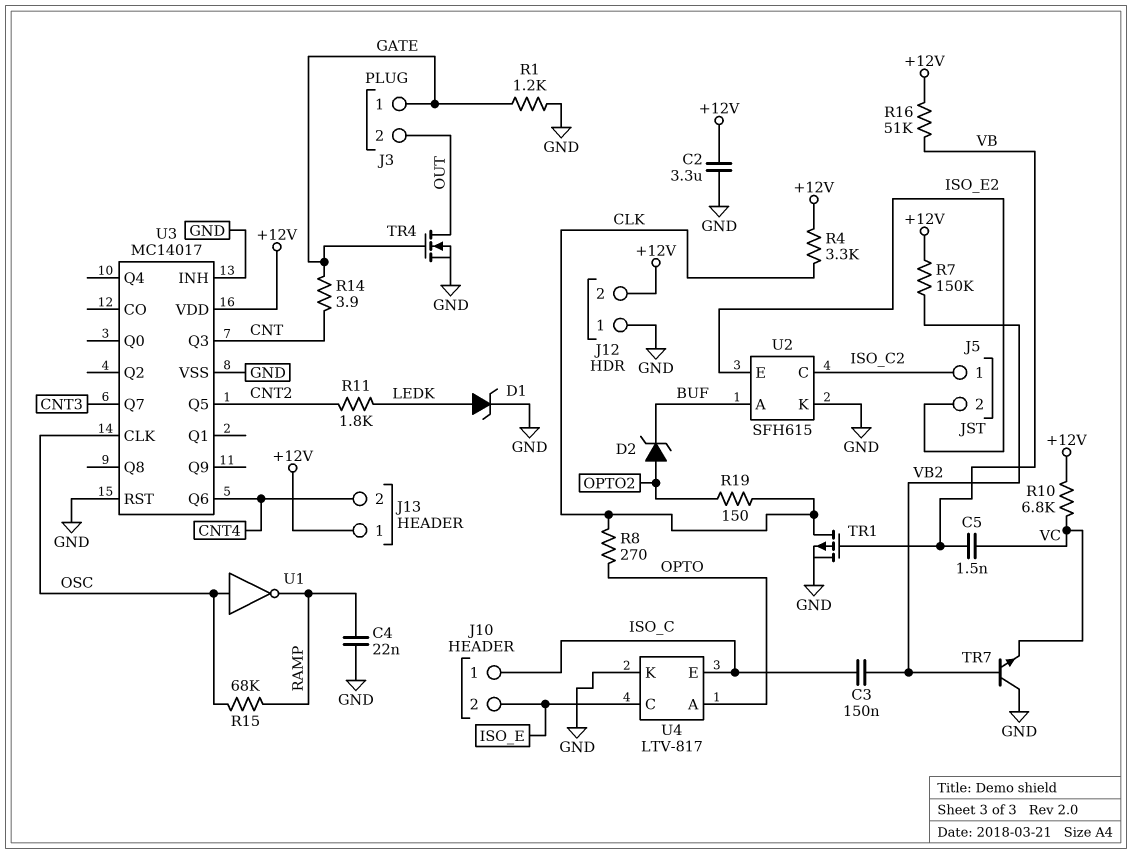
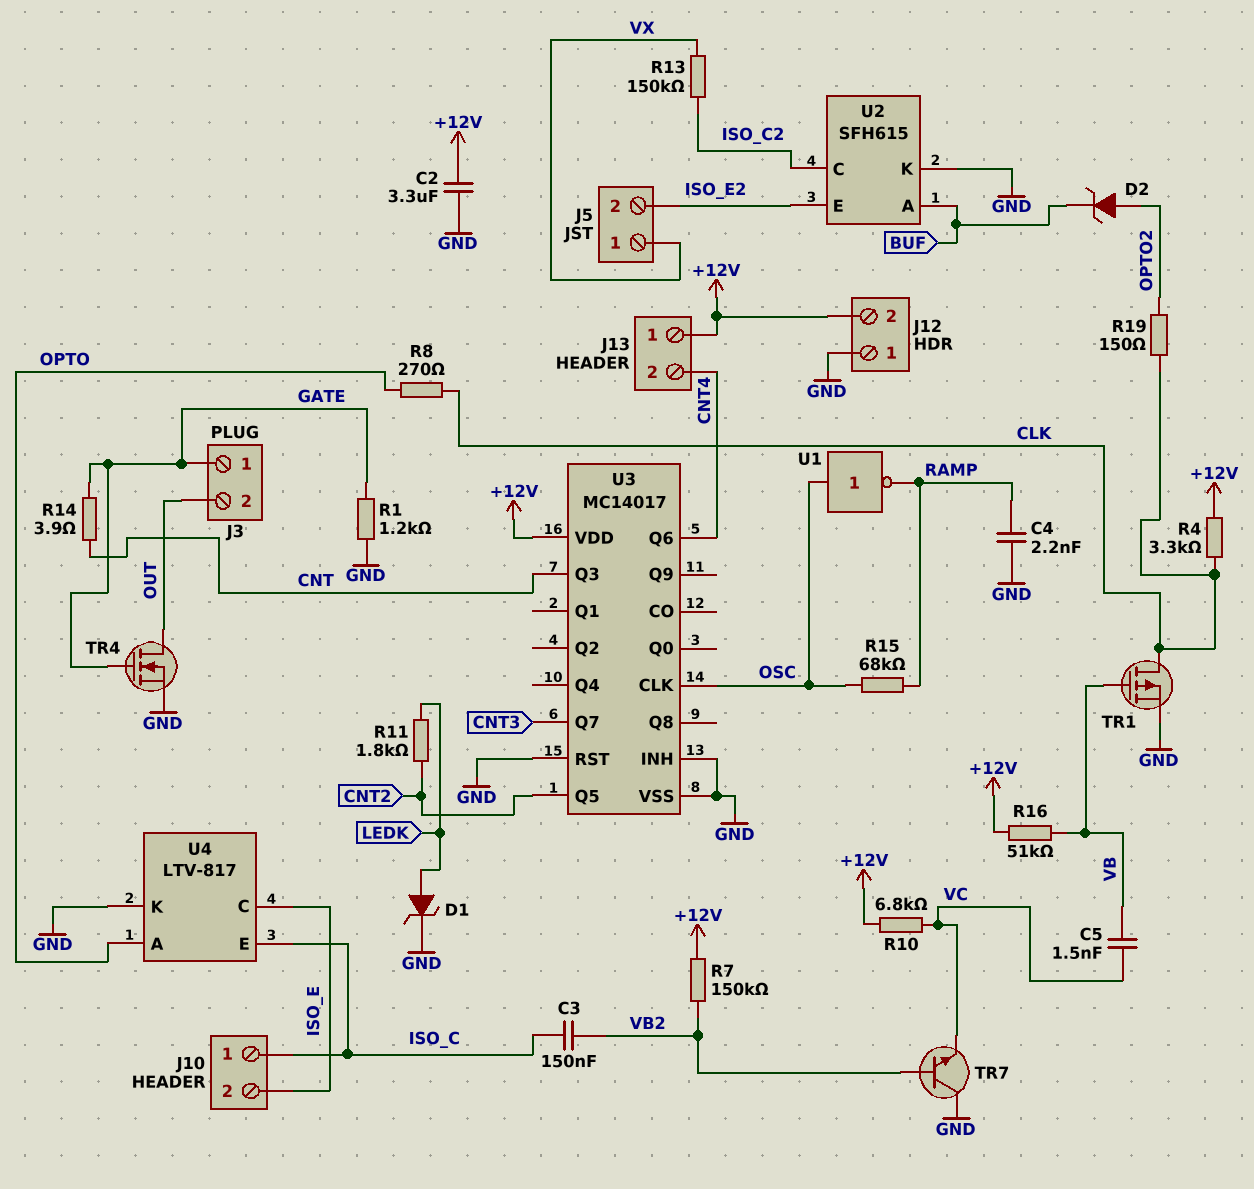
C4: 22nF (GND, RAMP) -> 2.2nF (GND, RAMP)
J5 pin 1: ISO_C2 -> VX
R13: none -> 150k (ISO_C2, VX)

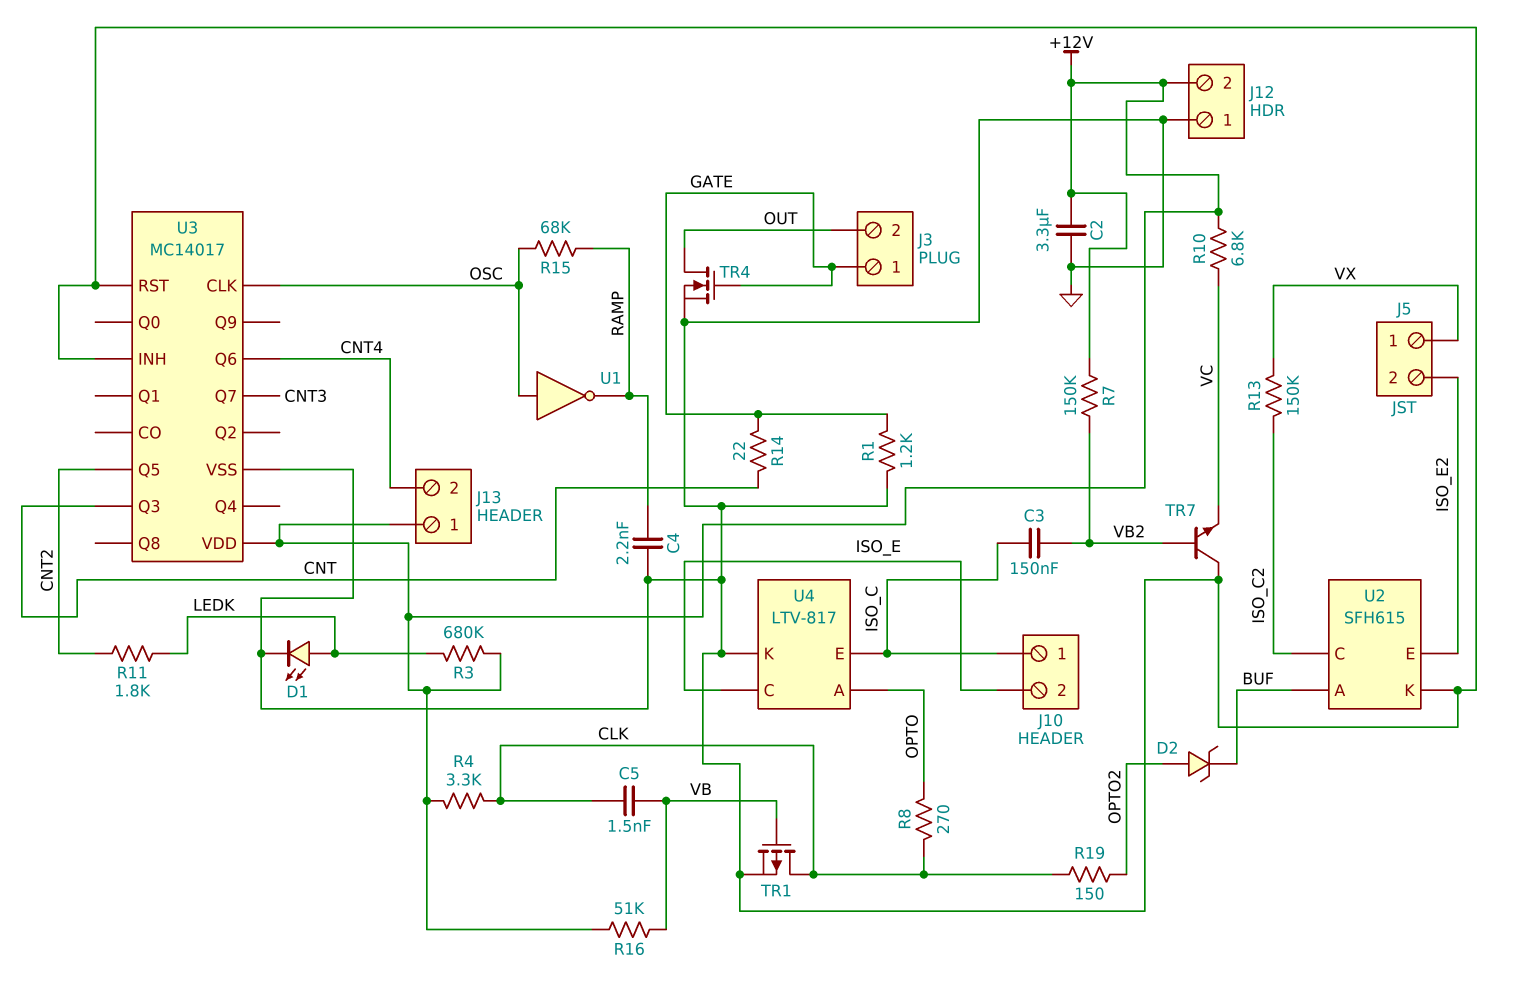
C5: 1.5nF (VB, VC) -> 1.5nF (CLK, VB)
D1: zener (A LEDK, K GND) -> LED (A LEDK, K GND)
R3: none -> 680k (+12V, LEDK)
R14: 3.9 (CNT, GATE) -> 22 (CNT, GATE)

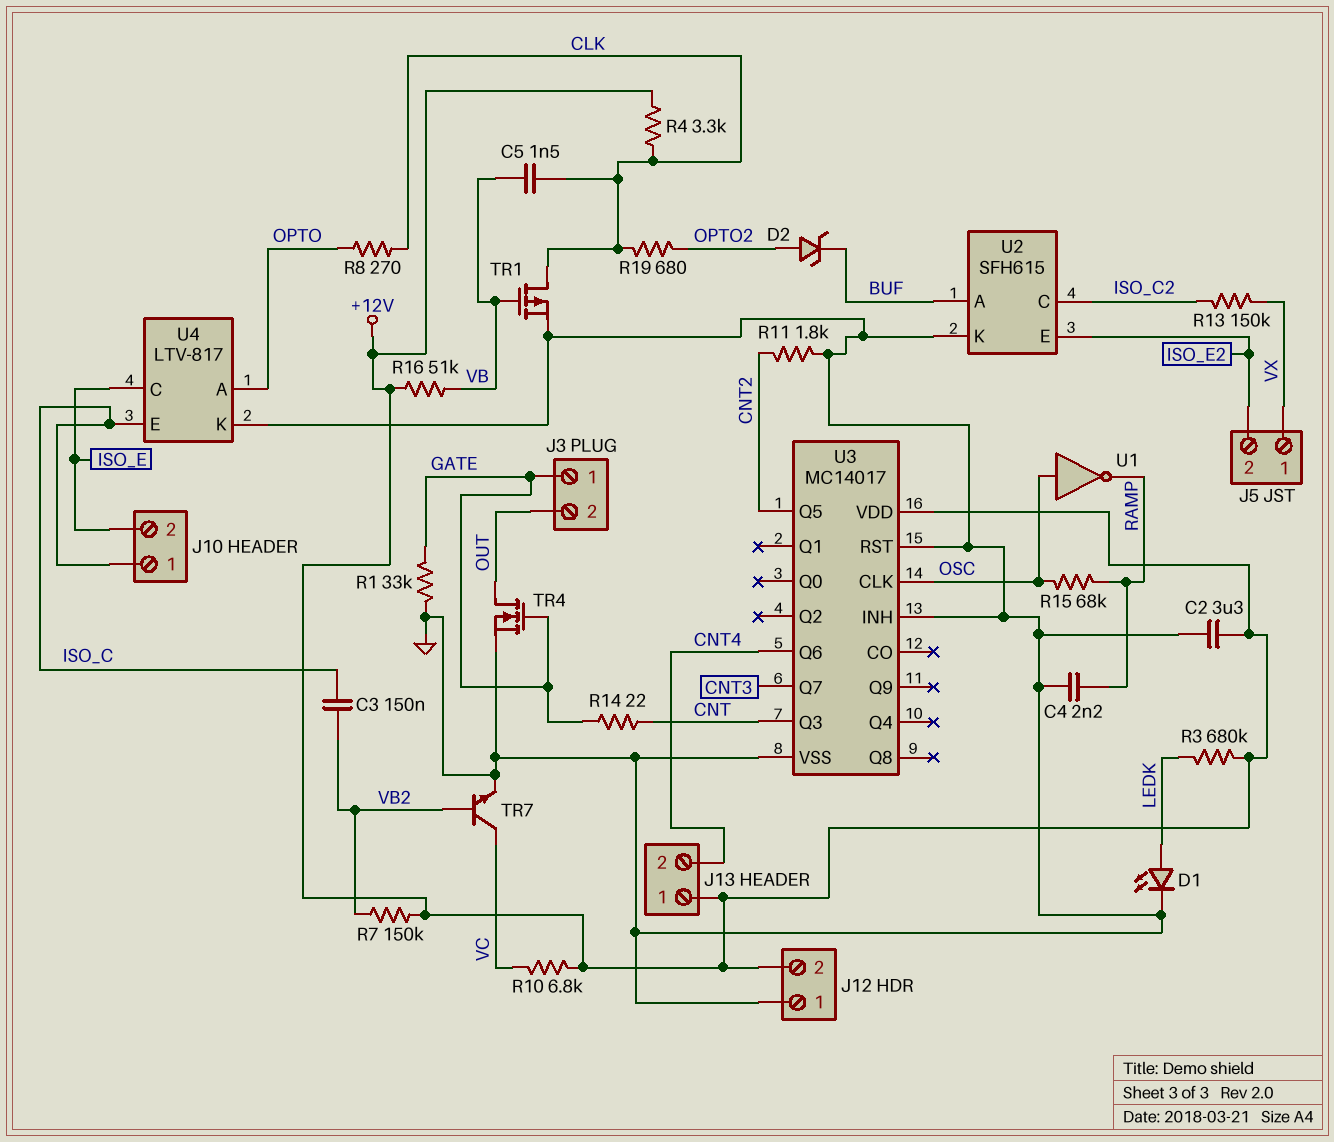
R1: 1.2k (GATE, GND) -> 33k (GATE, GND)
R11: 1.8k (CNT2, LEDK) -> 1.8k (CNT2, GND)
R19: 150 (CLK, OPTO2) -> 680 (CLK, OPTO2)
TR7: NPN (B VB2, C GND, E VC) -> NPN (B VB2, C VC, E GND)

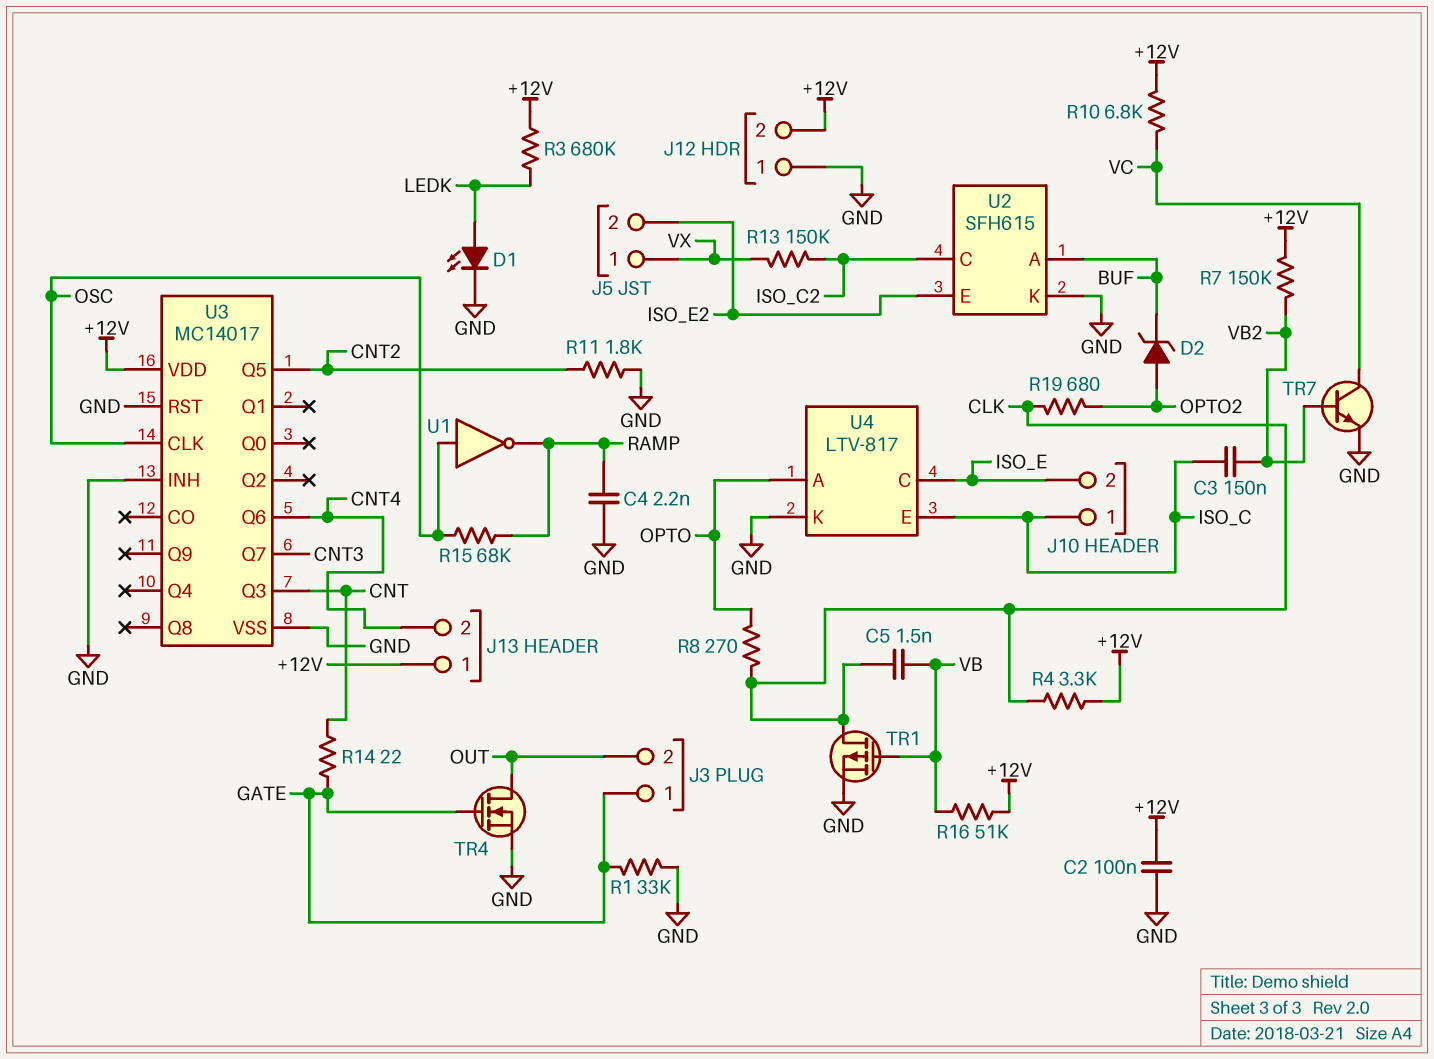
C2: 3.3uF (+12V, GND) -> 100nF (+12V, GND)

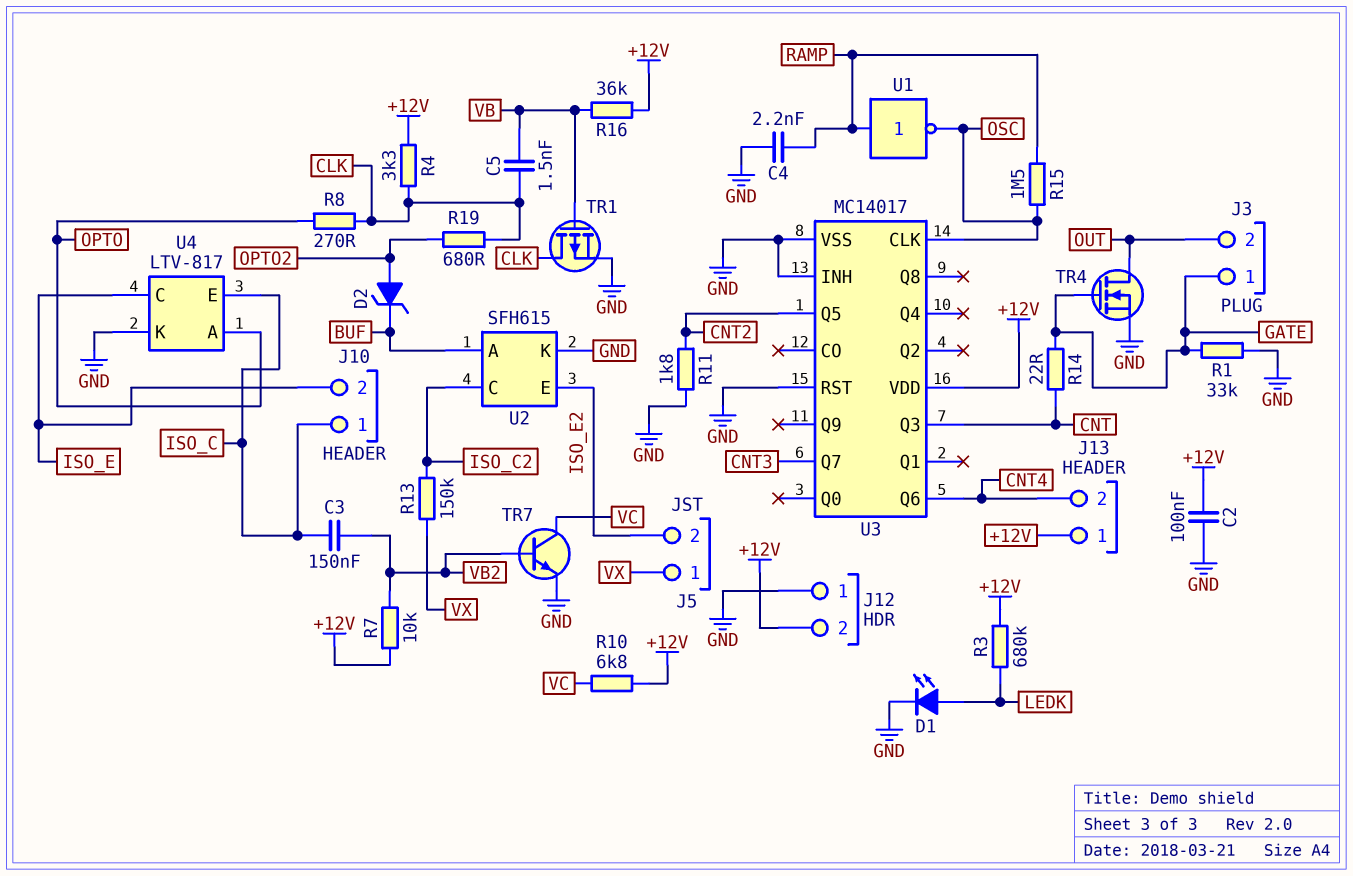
R7: 150k (+12V, VB2) -> 10k (+12V, VB2)
R15: 68k (OSC, RAMP) -> 1.5M (OSC, RAMP)
R16: 51k (+12V, VB) -> 36k (+12V, VB)
U1: NOT (in OSC, out RAMP) -> NOT (in RAMP, out OSC)

